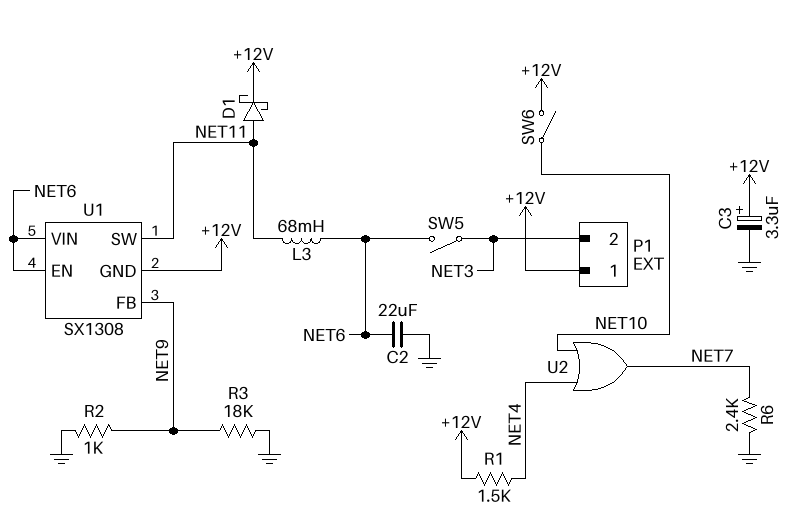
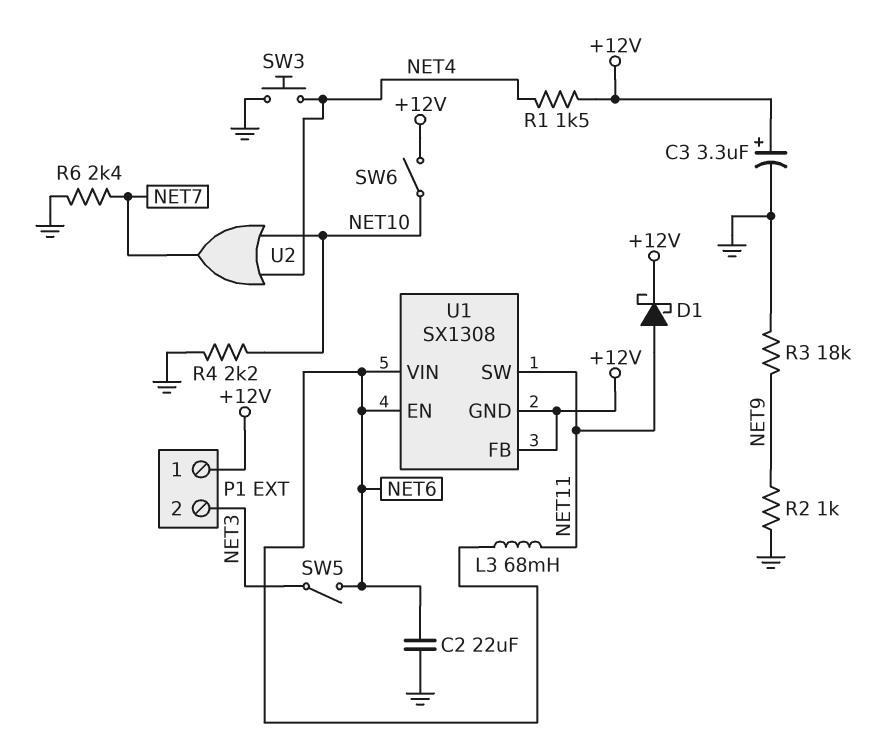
R4: none -> 2.2k (GND, NET10)
SW3: none -> button (GND, NET4)
U1 pin FB: NET9 -> +12V

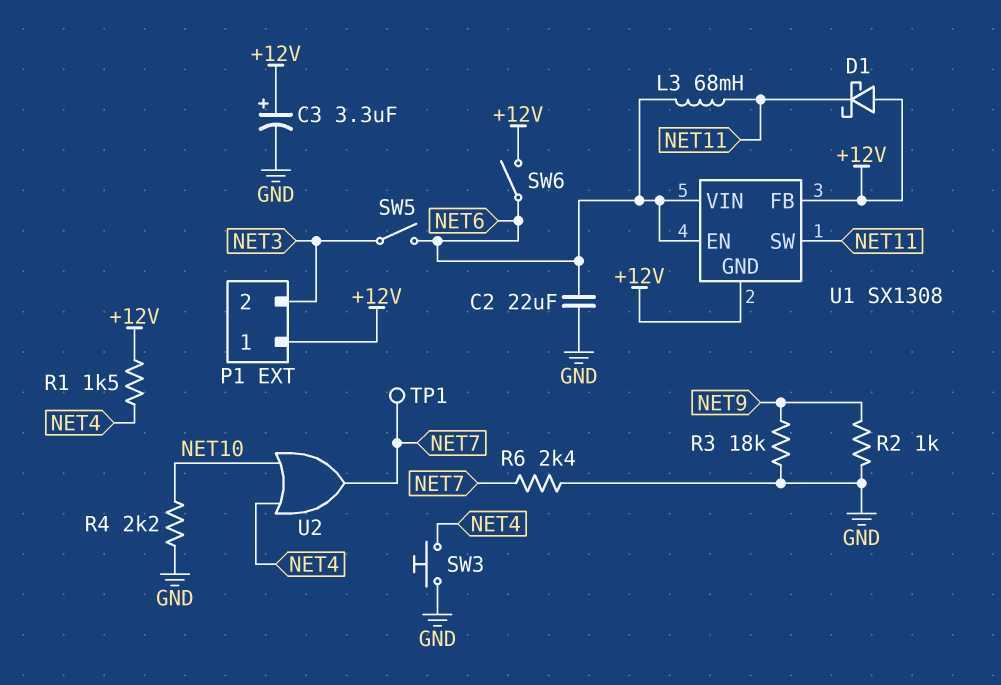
D1: schottky (A NET11, K +12V) -> schottky (A +12V, K NET11)
SW6: switch (+12V, NET10) -> switch (+12V, NET6)
TP1: none -> test point (NET7)

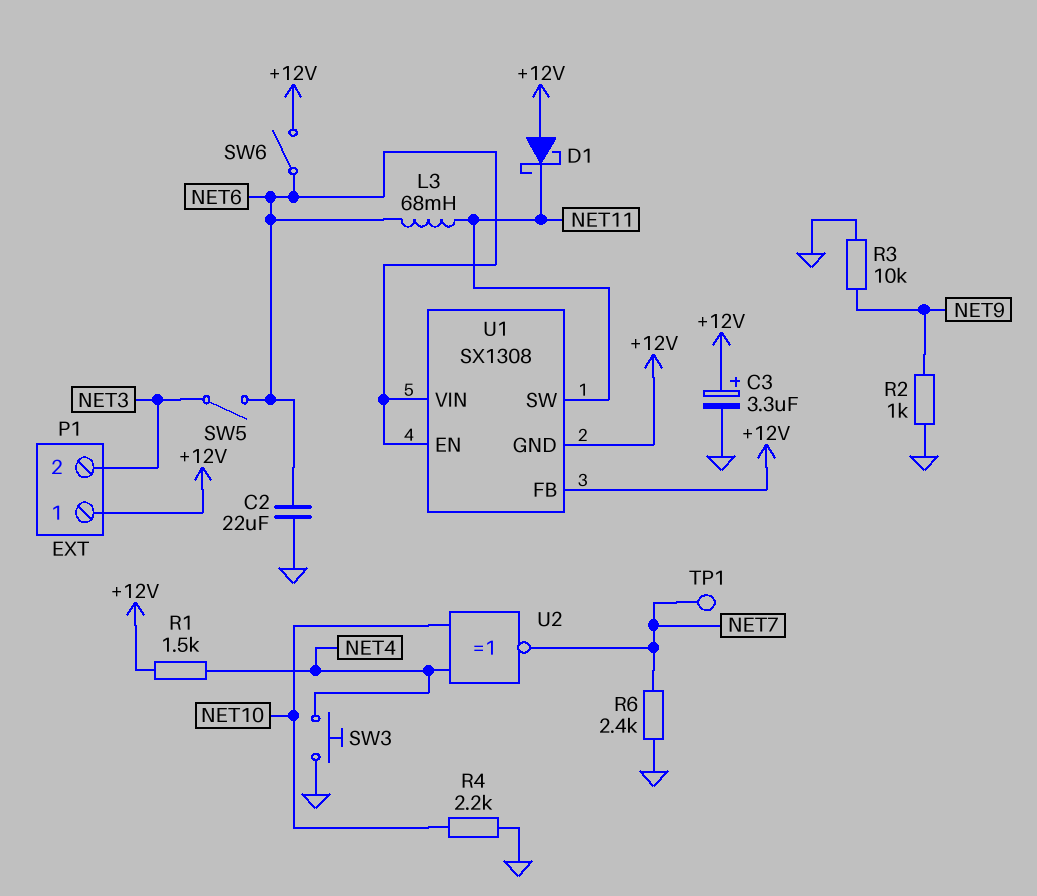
R3: 18k (GND, NET9) -> 10k (GND, NET9)
U2: OR (in NET4, in NET10, out NET7) -> XNOR (in NET4, in NET10, out NET7)

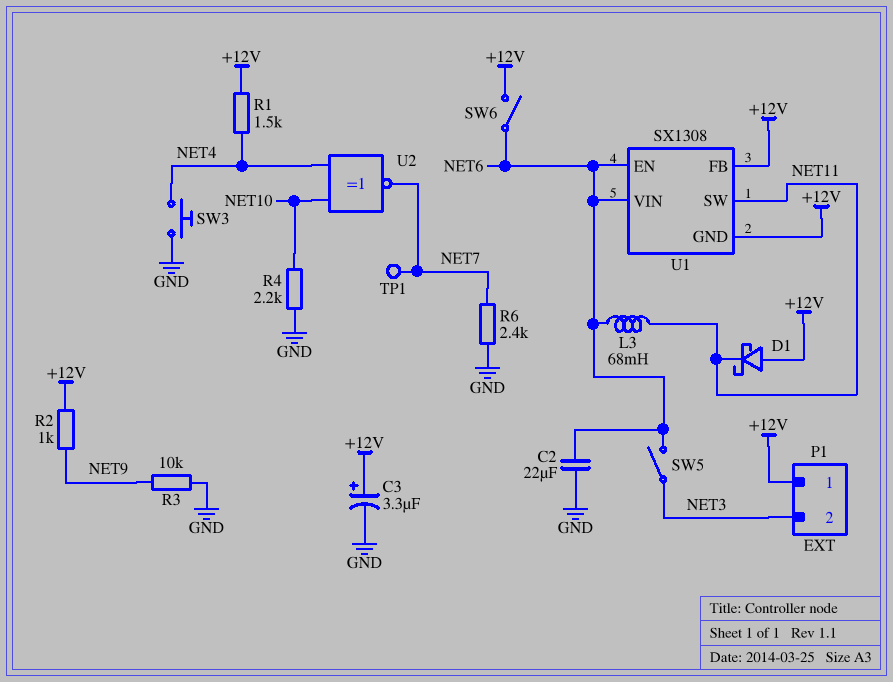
R2: 1k (GND, NET9) -> 1k (+12V, NET9)

